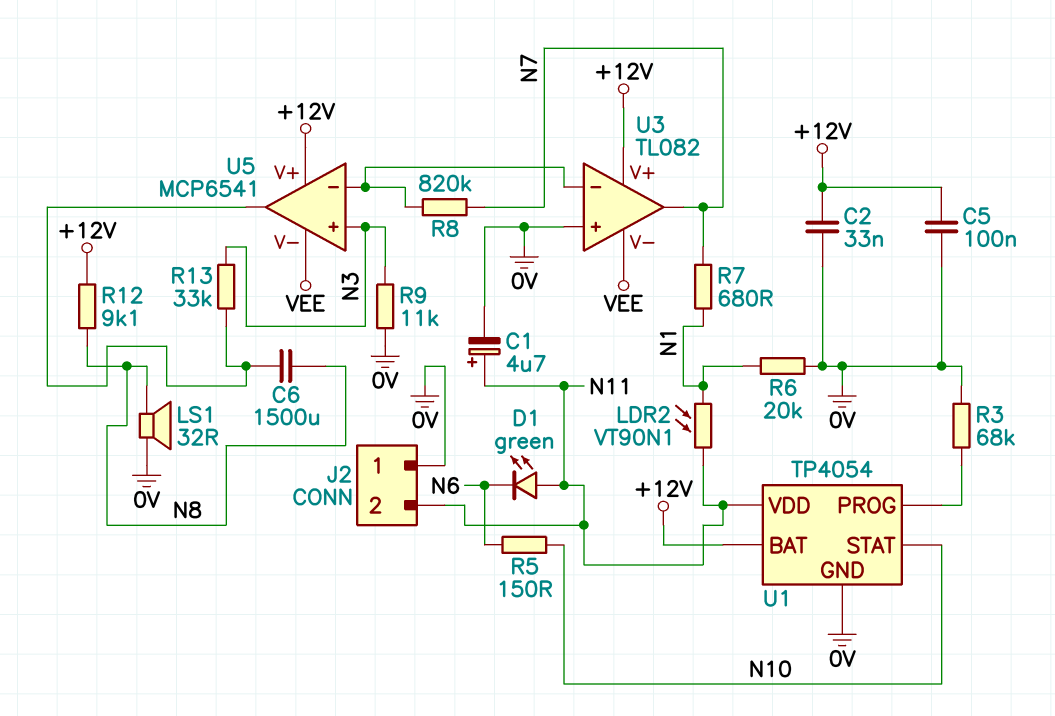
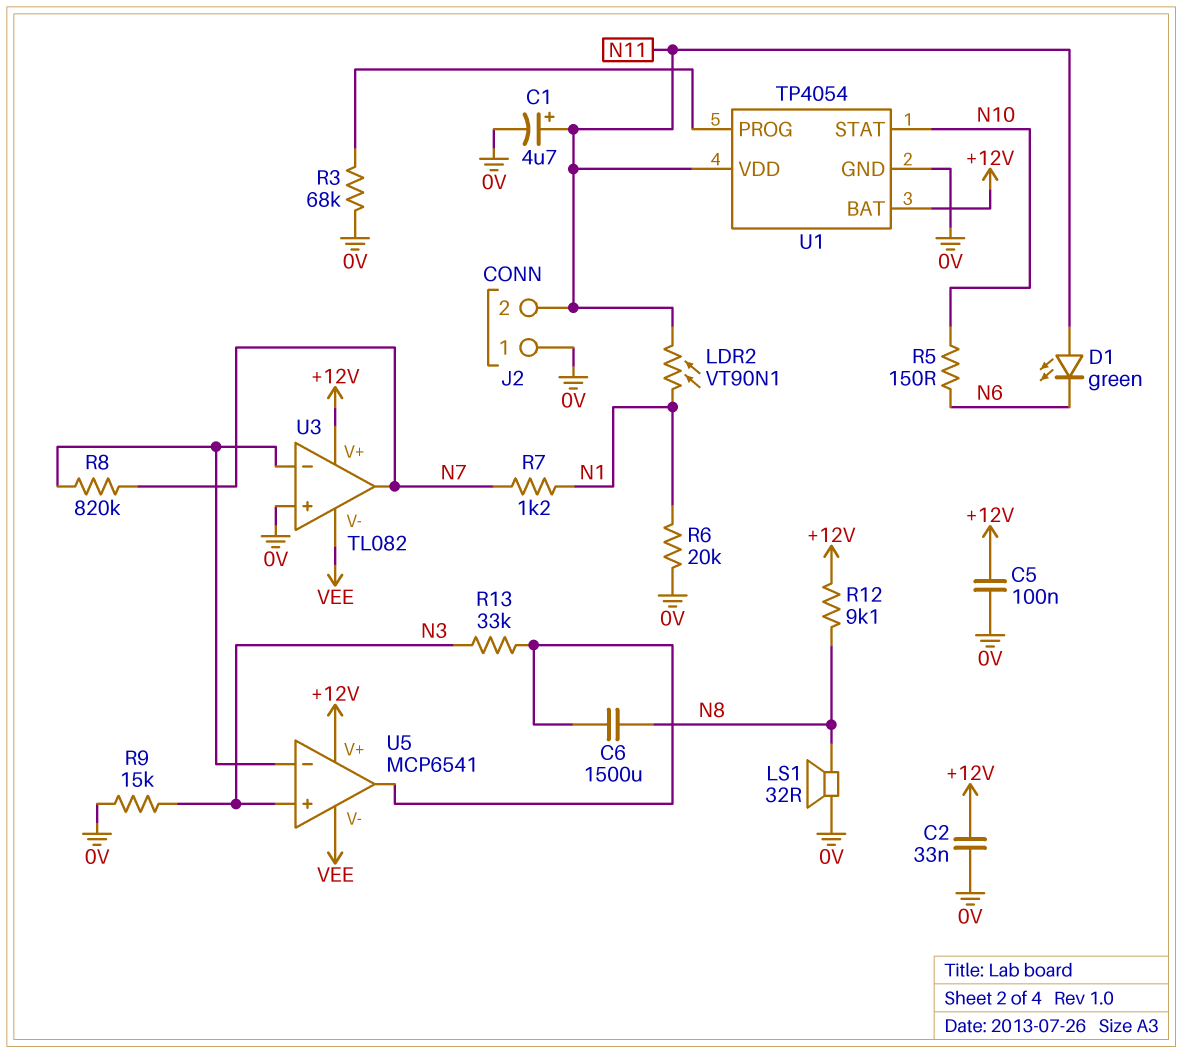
R7: 680 (N1, N7) -> 1.2k (N1, N7)
R9: 11k (0V, N3) -> 15k (0V, N3)

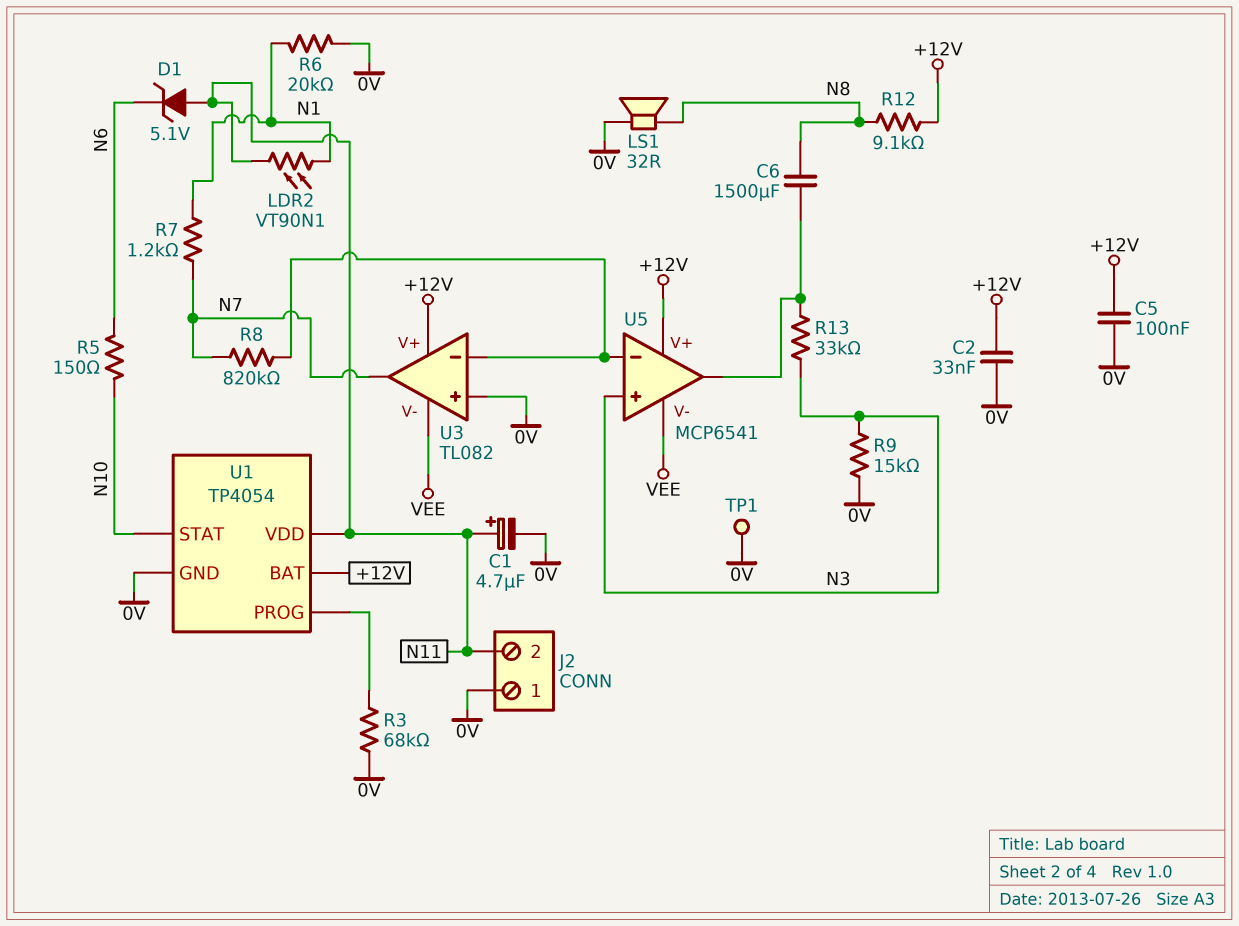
D1: LED green (A N11, K N6) -> zener 5.1V (A N11, K N6)
TP1: none -> test point (0V)

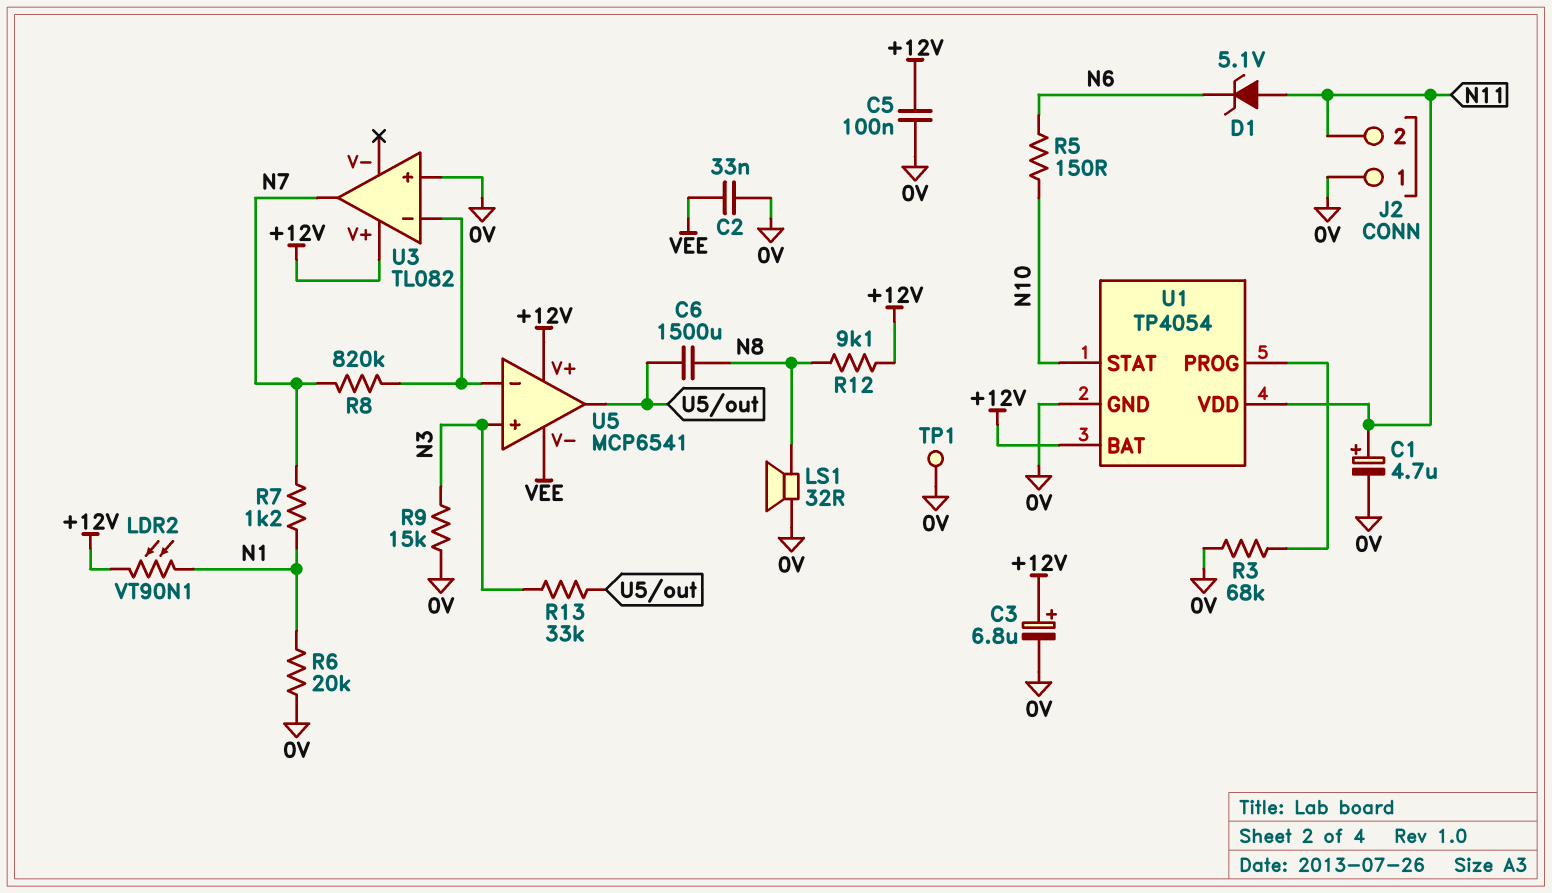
C2: 33nF (+12V, 0V) -> 33nF (0V, VEE)
C3: none -> 6.8uF (plus +12V, minus 0V)
LDR2: VT90N1 (N1, N11) -> VT90N1 (+12V, N1)
U3 pin V-: VEE -> none

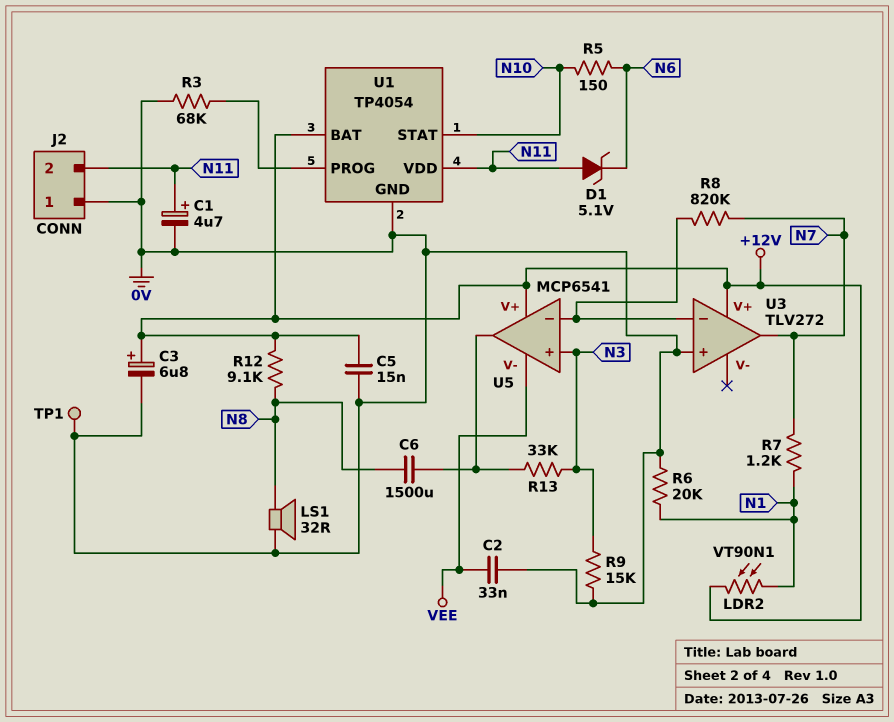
C5: 100nF (+12V, 0V) -> 15nF (+12V, 0V)
U3: TL082 -> TLV272

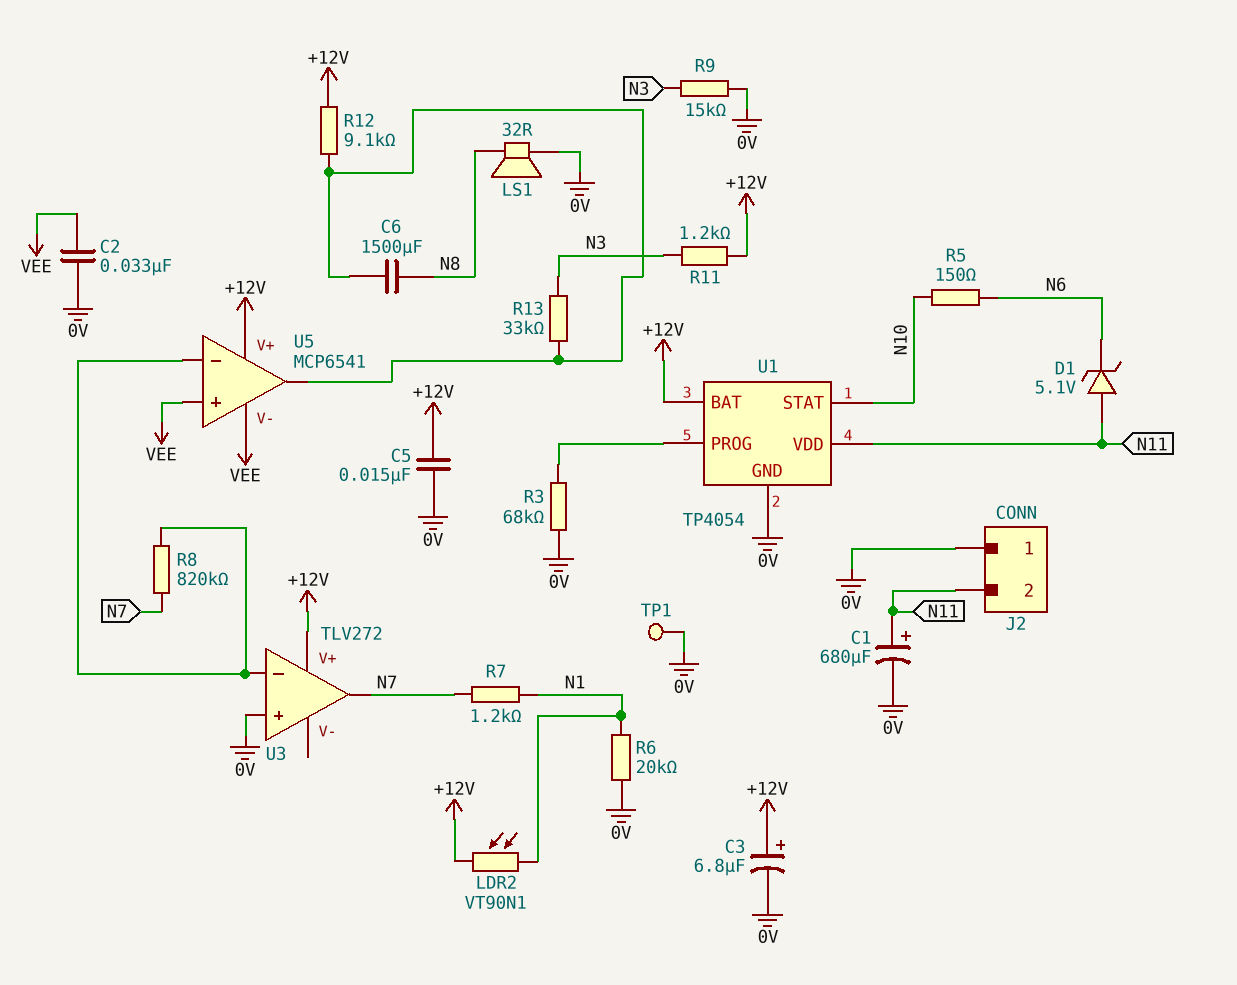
C1: 4.7uF (plus N11, minus 0V) -> 680uF (plus N11, minus 0V)
R11: none -> 1.2k (+12V, N3)
R12: 9.1k (+12V, N8) -> 9.1k (+12V, U5/out)
U5 pin in+: N3 -> VEE

